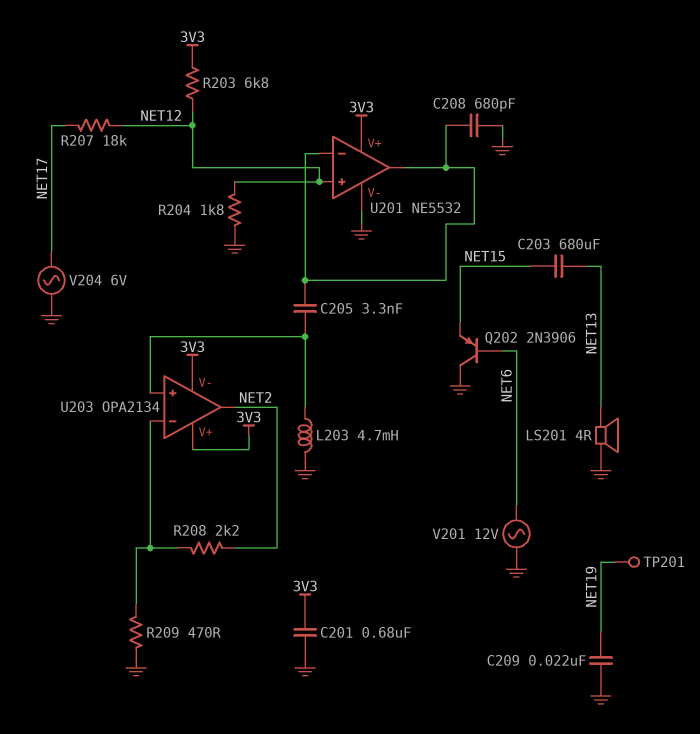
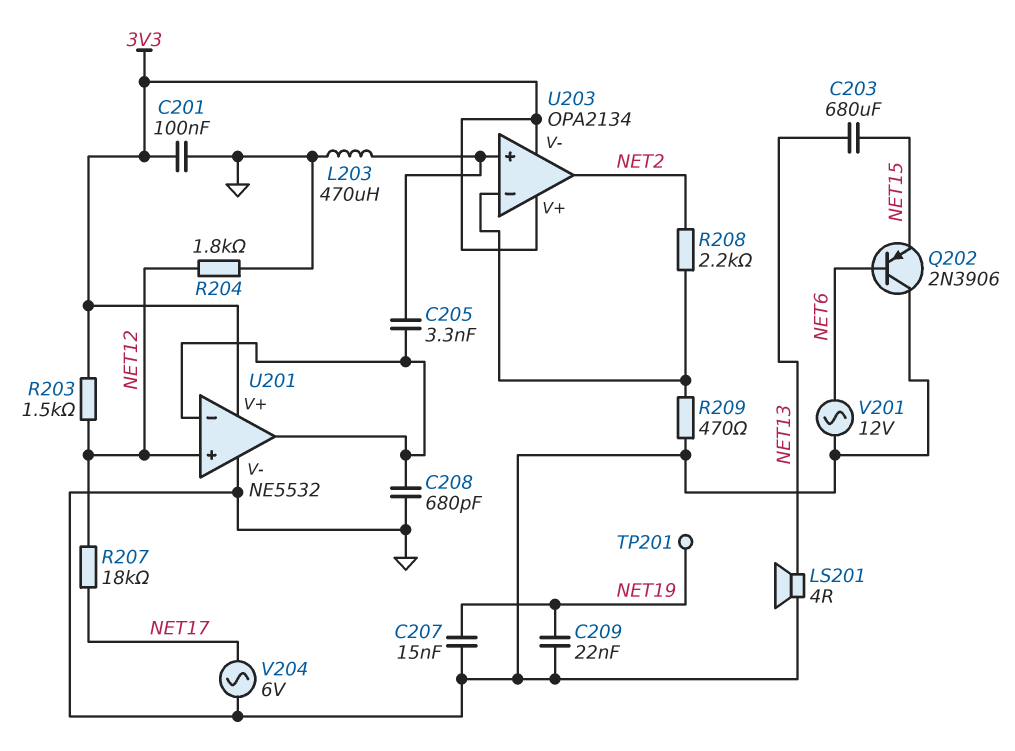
C201: 680nF (3V3, GND) -> 100nF (3V3, GND)
C207: none -> 15nF (GND, NET19)
L203: 4.7mH (GND, U203/in+) -> 470uH (GND, U203/in+)
R203: 6.8k (3V3, NET12) -> 1.5k (3V3, NET12)

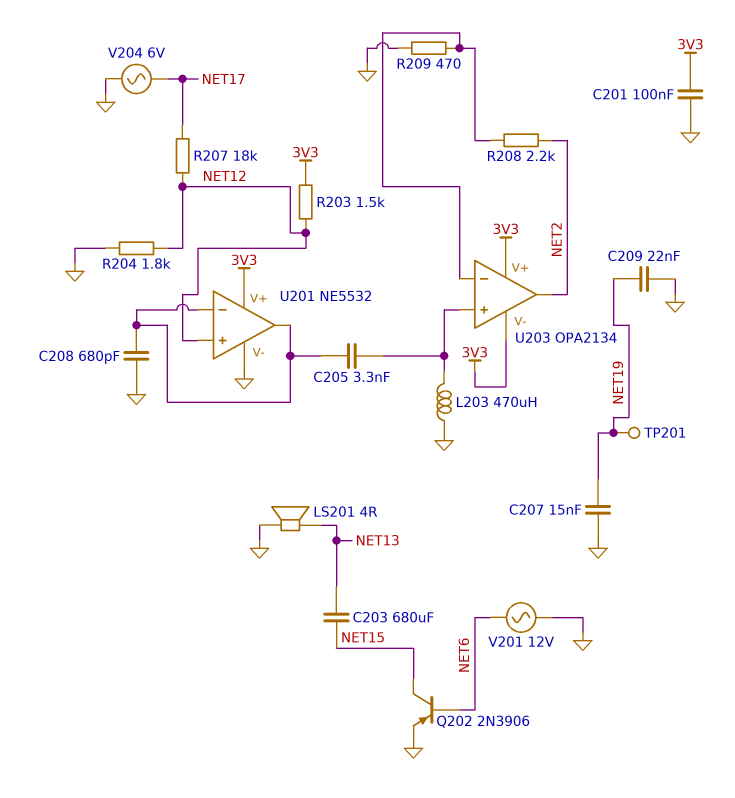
Q202: PNP 2N3906 (B NET6, C GND, E NET15) -> PNP 2N3906 (B NET6, C NET15, E GND)

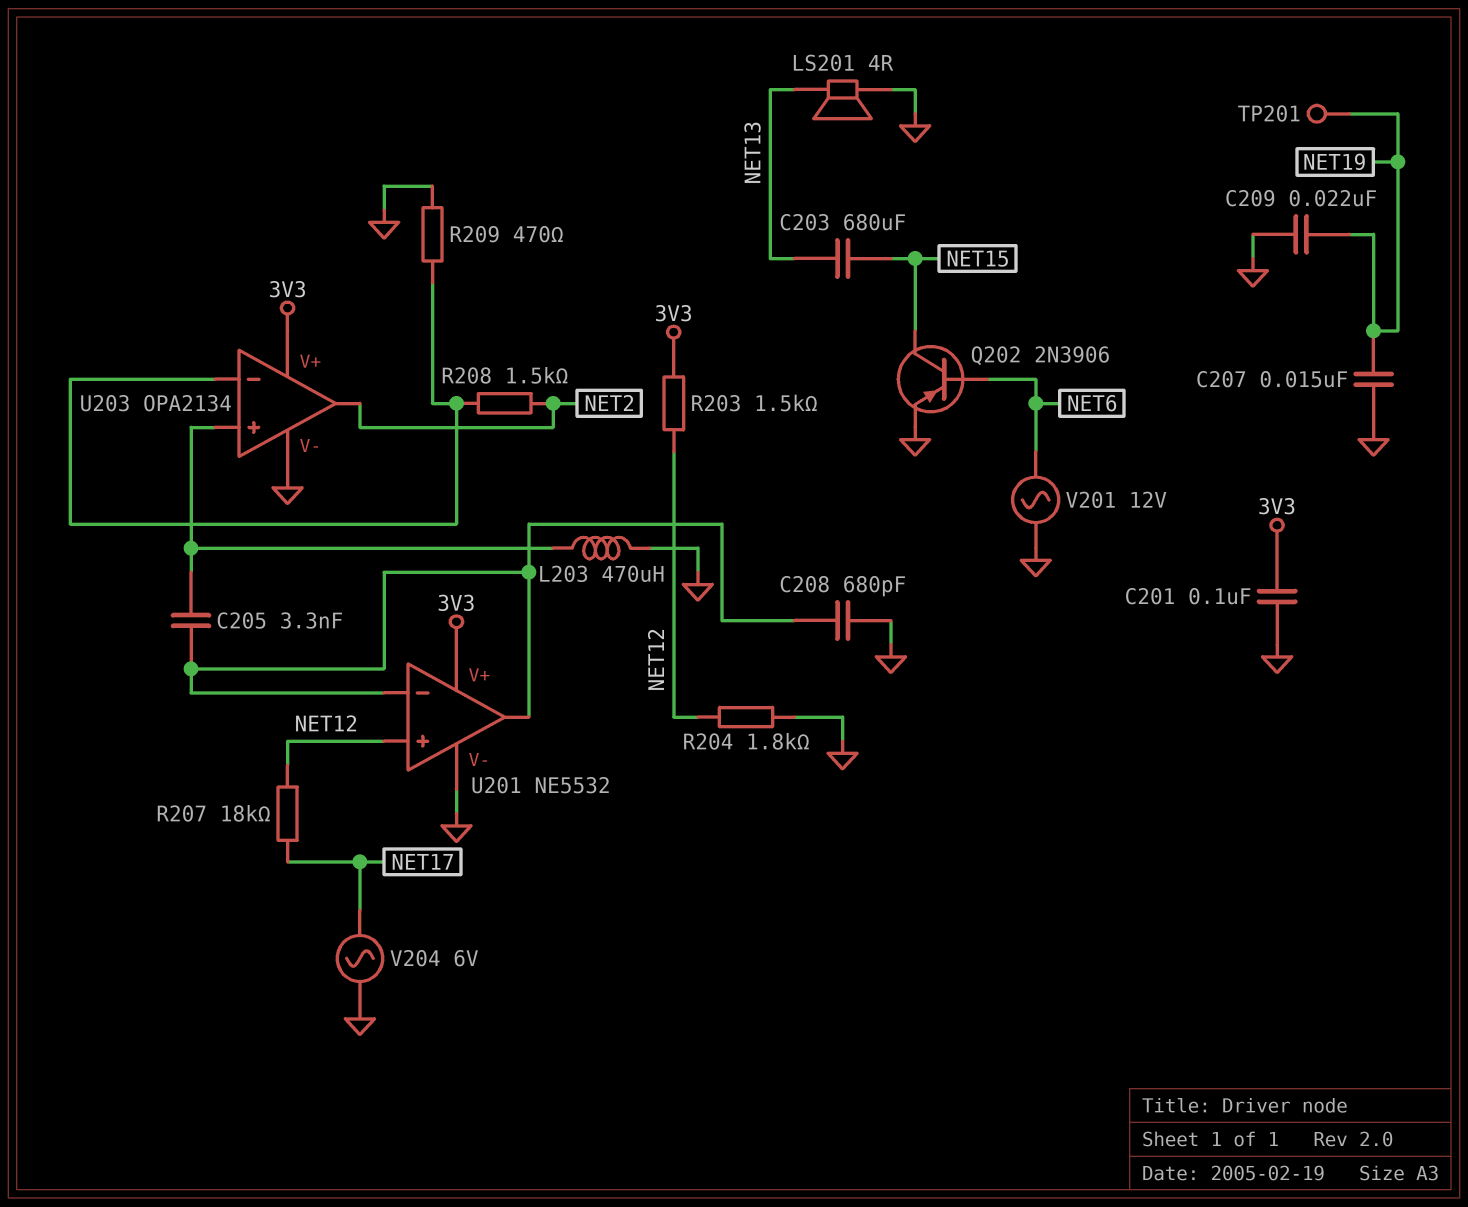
R208: 2.2k (NET2, U203/in-) -> 1.5k (NET2, U203/in-)
U203 pin V-: 3V3 -> GND

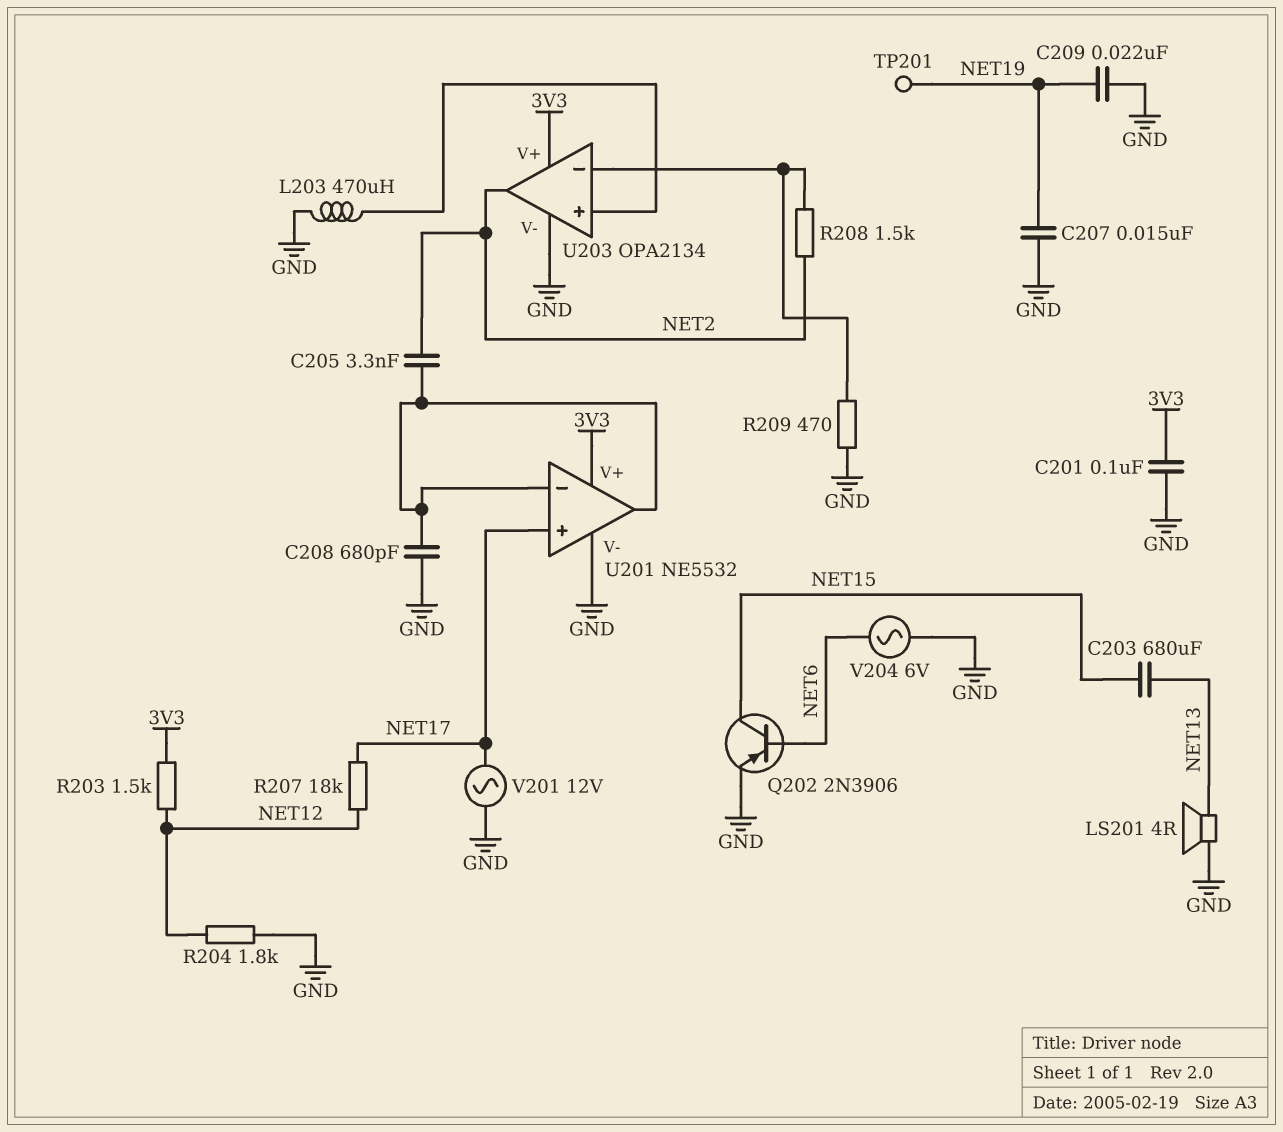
C205: 3.3nF (U201/in-, U203/in+) -> 3.3nF (NET2, U201/in-)
U201 pin in+: NET12 -> NET17
V201: AC 12V (GND, NET6) -> AC 12V (GND, NET17)
V204: AC 6V (GND, NET17) -> AC 6V (GND, NET6)

